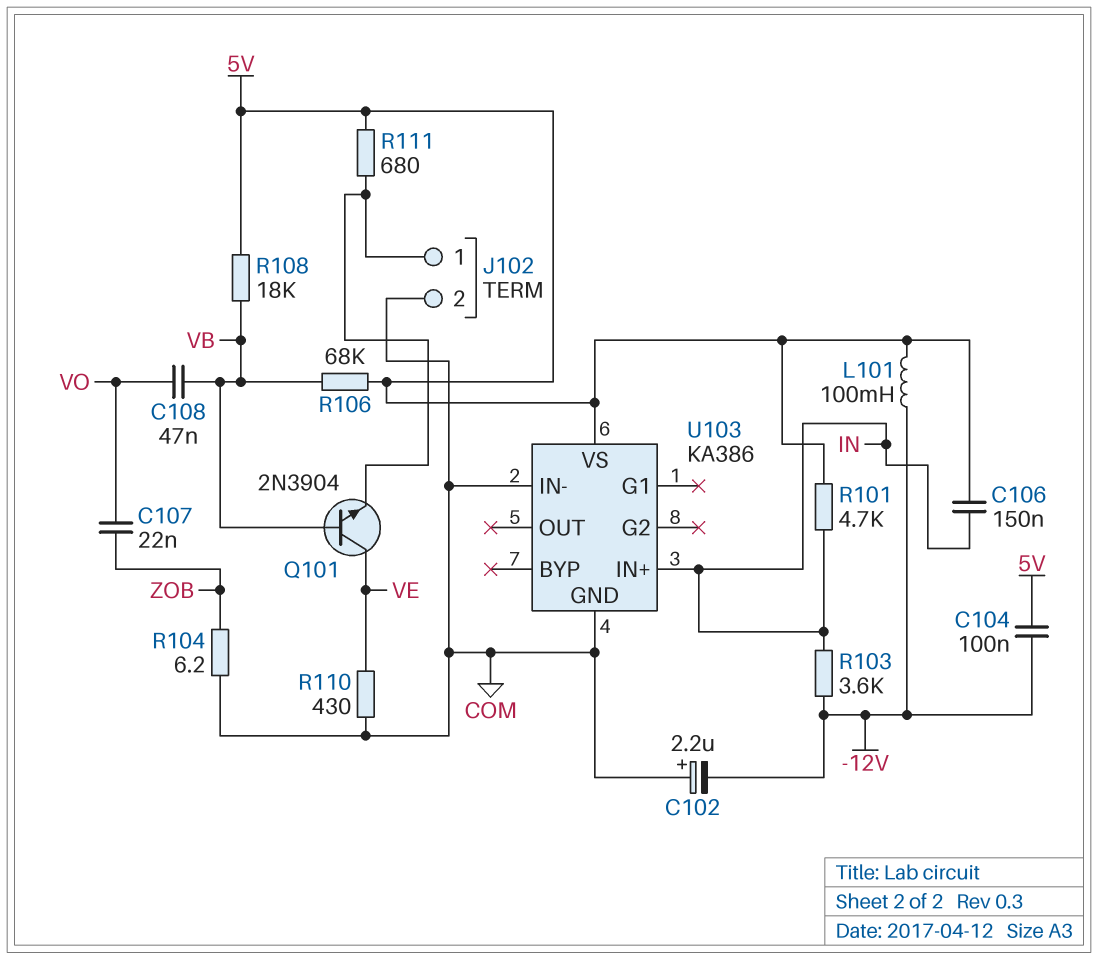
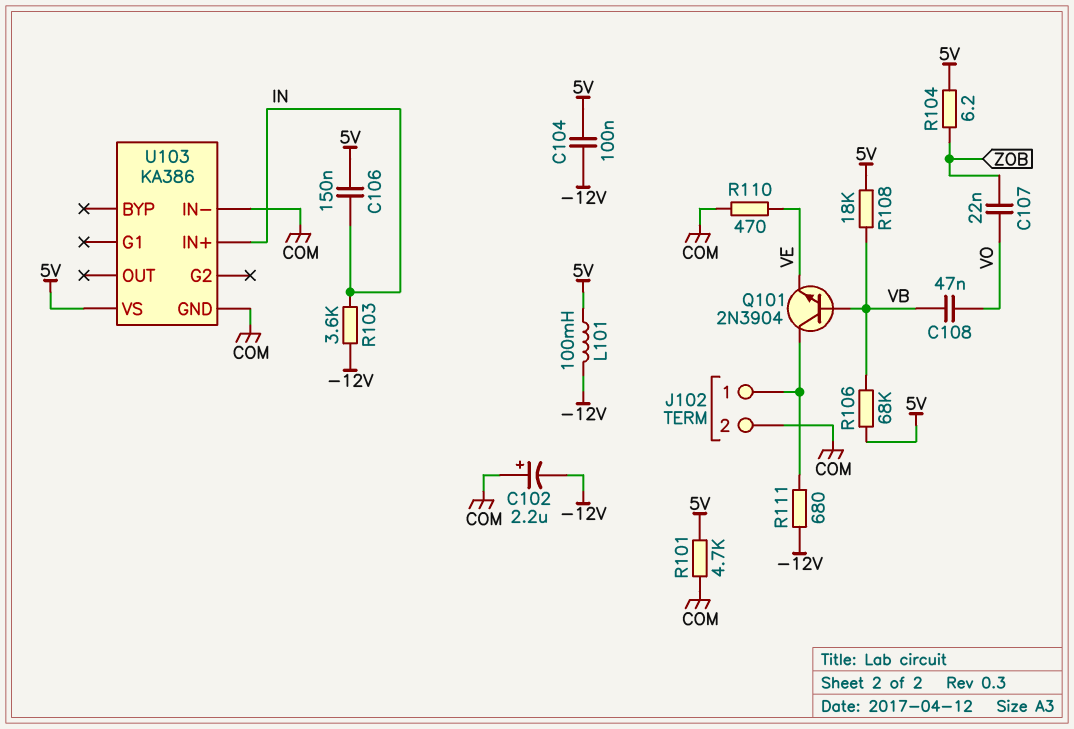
Q101: NPN 2N3904 (B VB, C VE, E J102/1) -> NPN 2N3904 (B VB, C J102/1, E VE)
R101: 4.7k (5V, IN) -> 4.7k (5V, COM)
R104: 6.2 (COM, ZOB) -> 6.2 (5V, ZOB)
R110: 430 (COM, VE) -> 470 (COM, VE)
R111: 680 (5V, J102/1) -> 680 (-12V, J102/1)

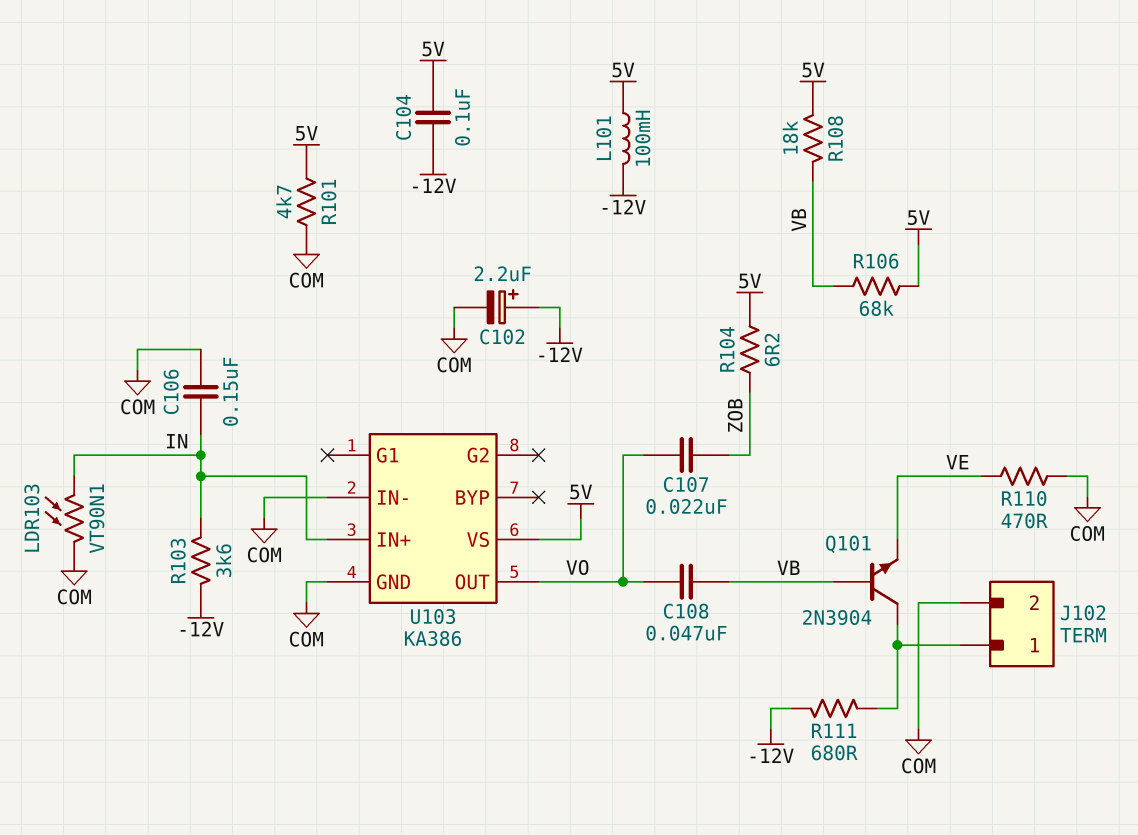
C102: 2.2uF (plus COM, minus -12V) -> 2.2uF (plus -12V, minus COM)
C106: 150nF (5V, IN) -> 150nF (COM, IN)
LDR103: none -> VT90N1 (COM, IN)
U103 pin OUT: none -> VO

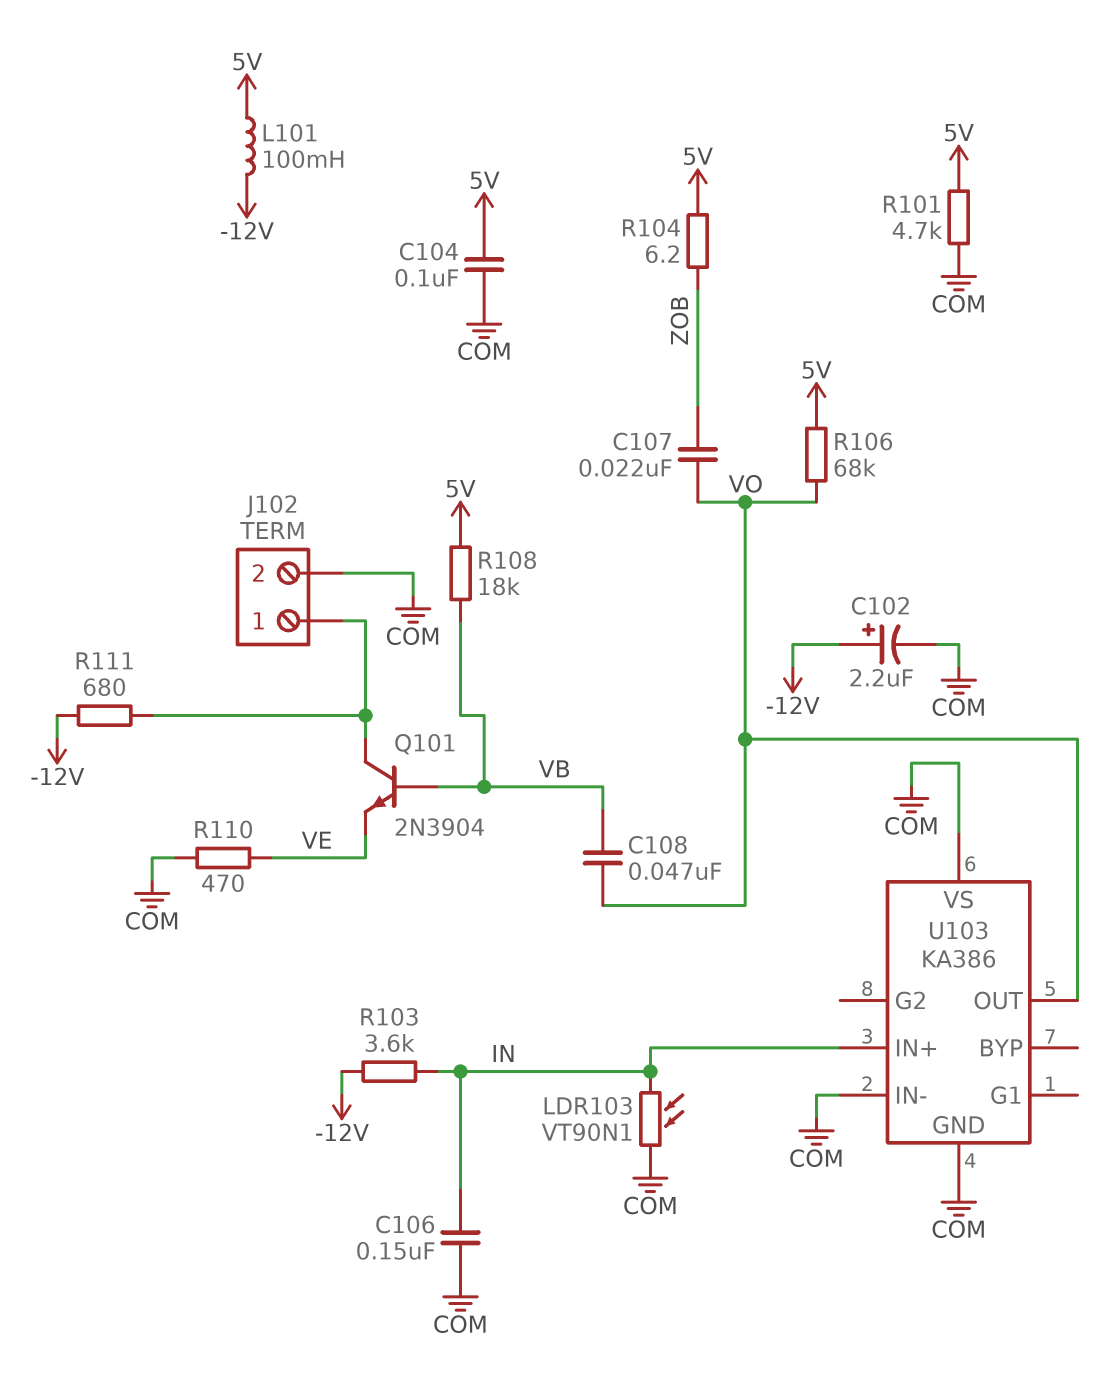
C104: 100nF (-12V, 5V) -> 100nF (5V, COM)
R106: 68k (5V, VB) -> 68k (5V, VO)
U103 pin VS: 5V -> COM

